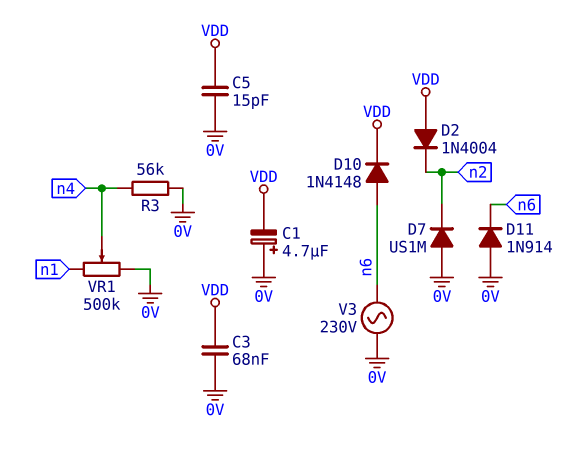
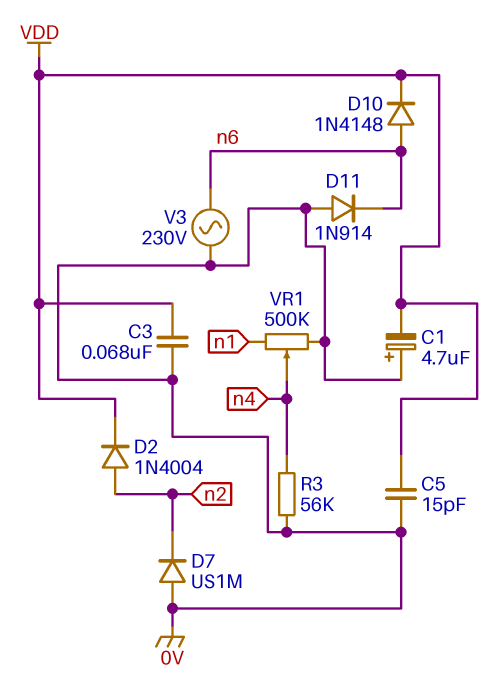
D2: diode 1N4004 (A VDD, K n2) -> diode 1N4004 (A n2, K VDD)

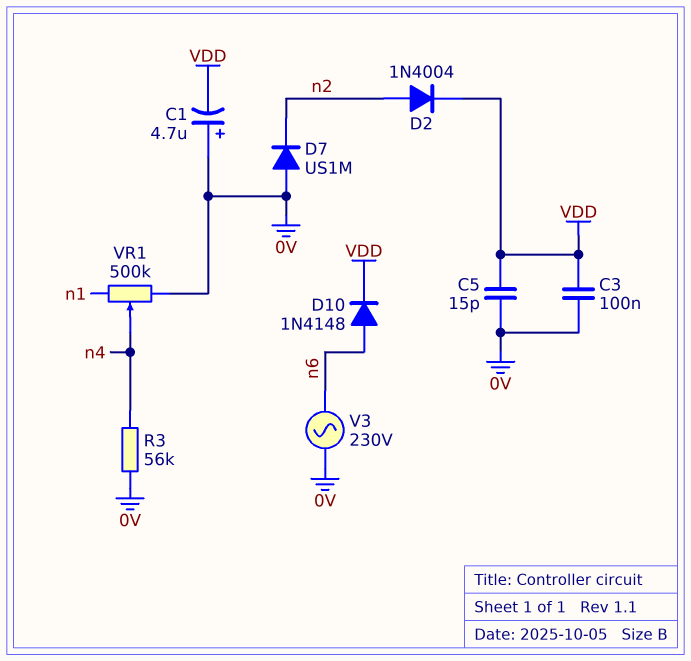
C3: 68nF (0V, VDD) -> 100nF (0V, VDD)
D11: diode 1N914 (A 0V, K n6) -> none

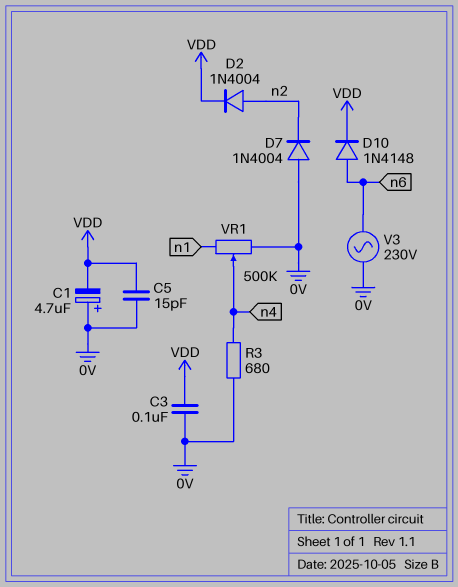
D7: diode US1M (A 0V, K n2) -> diode 1N4004 (A 0V, K n2)
R3: 56k (0V, n4) -> 680 (0V, n4)

